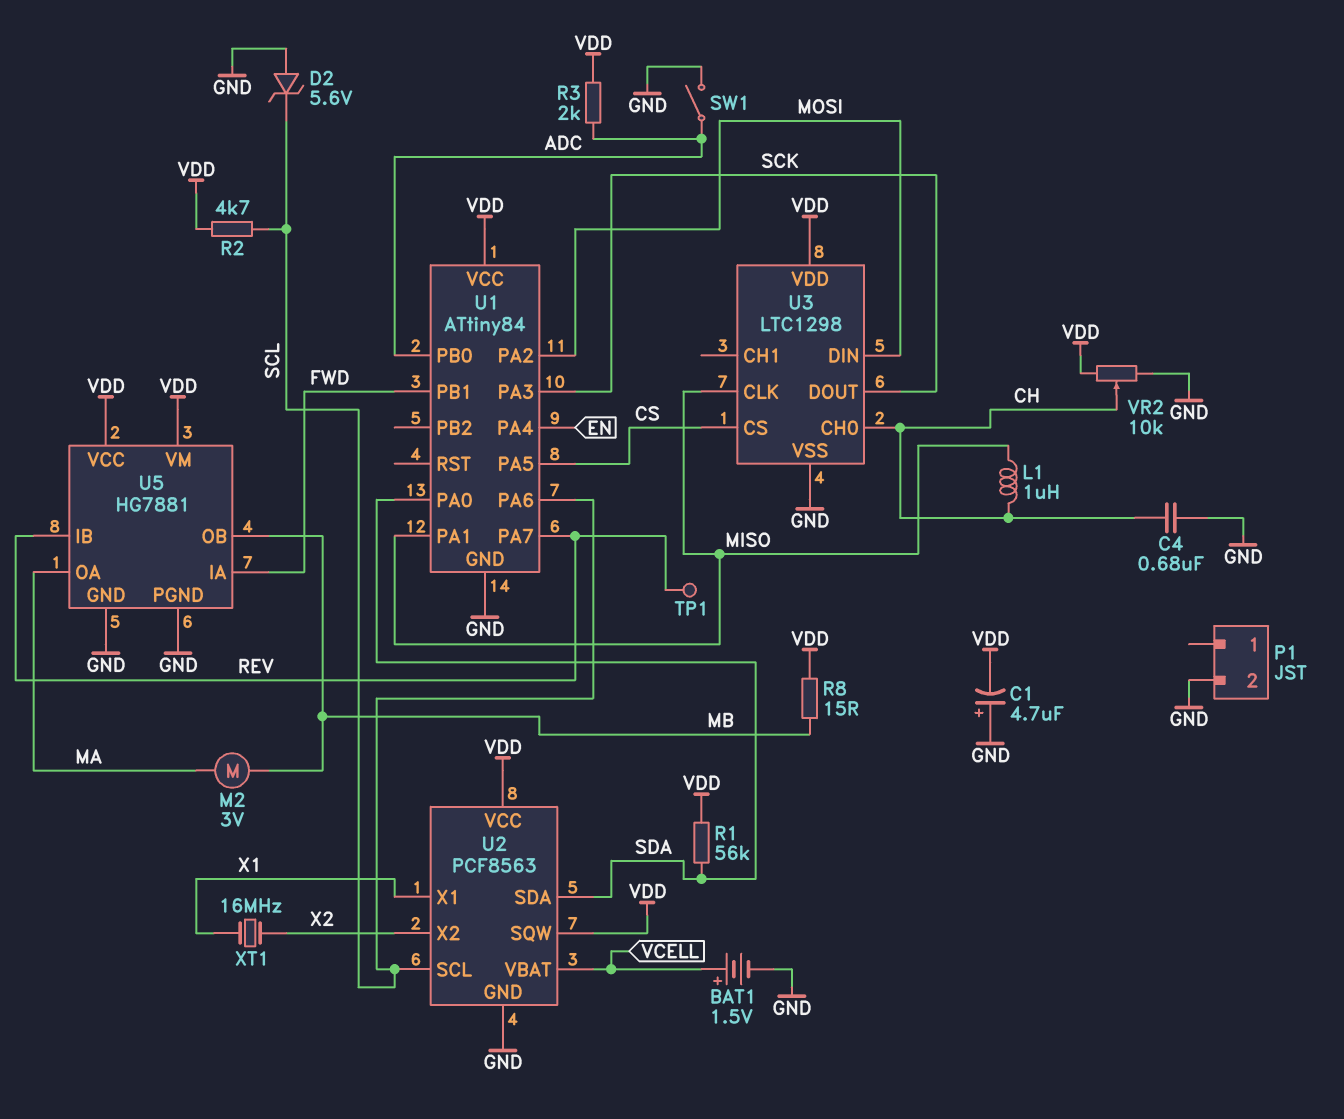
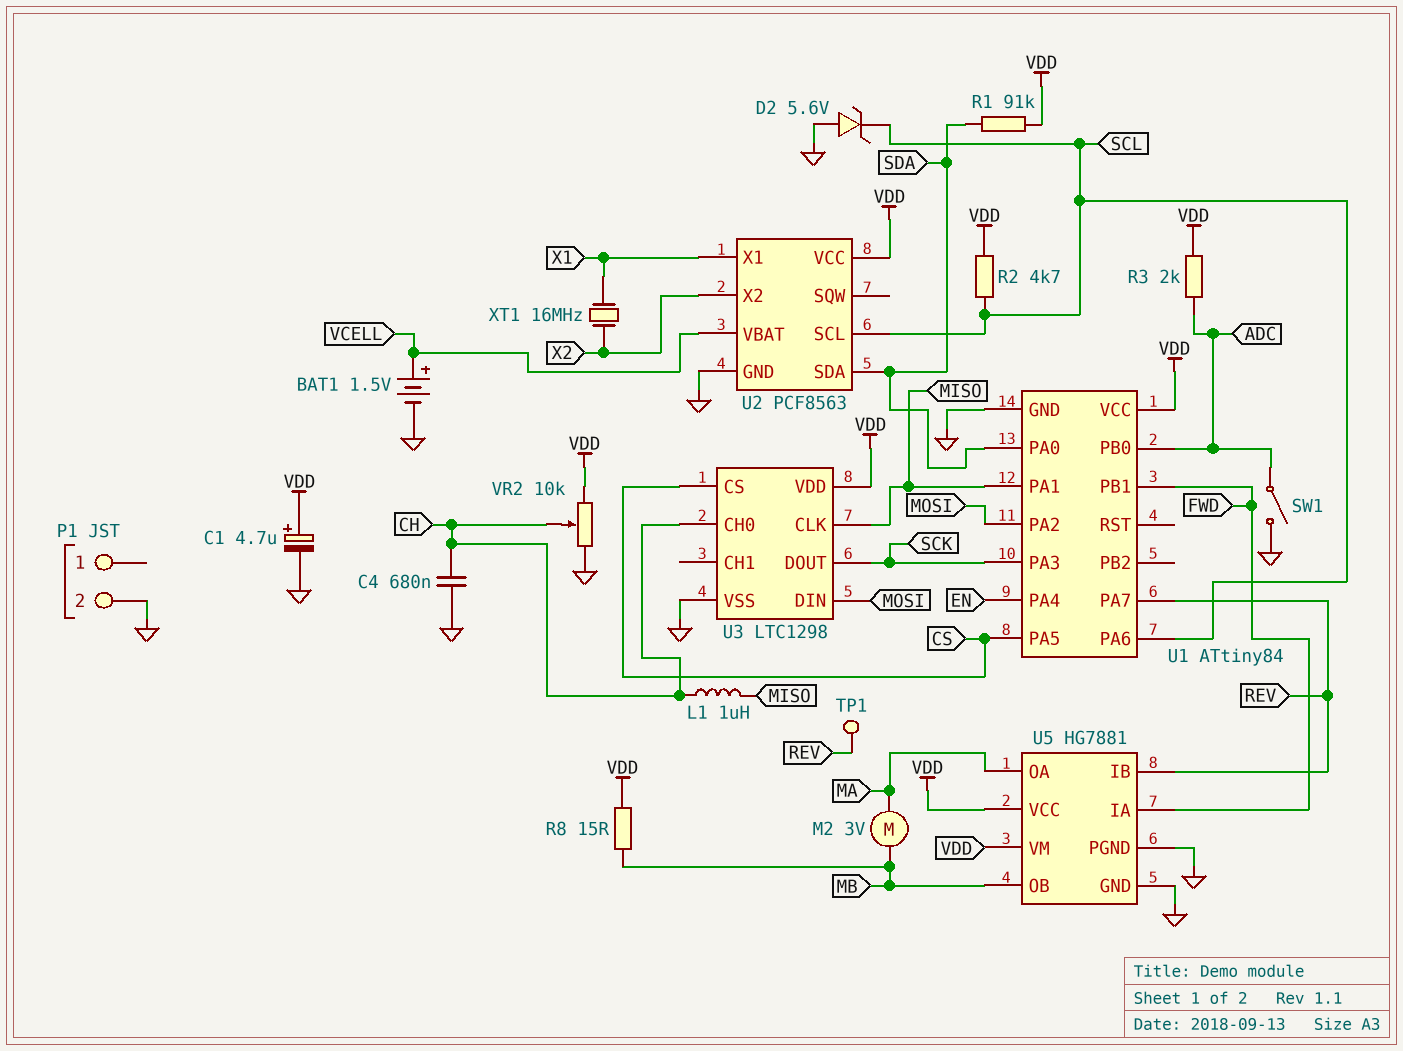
C1: 4.7uF (plus GND, minus VDD) -> 4.7uF (plus VDD, minus GND)
R1: 56k (SDA, VDD) -> 91k (SDA, VDD)
U2 pin SQW: VDD -> none

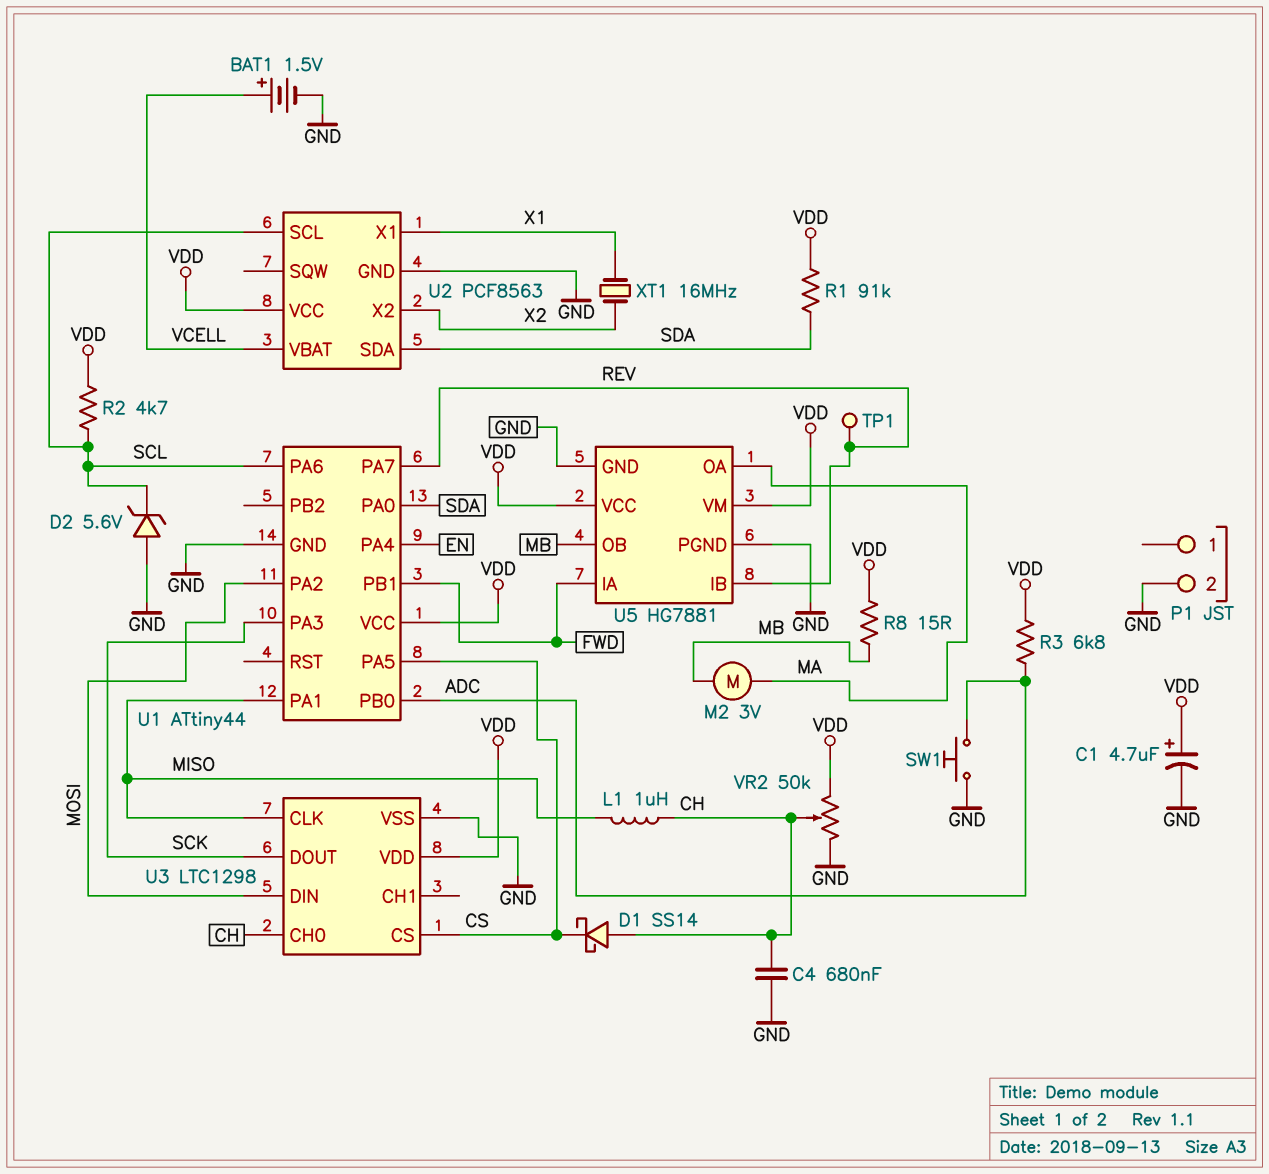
D1: none -> schottky SS14 (A CH, K CS)
R3: 2k (ADC, VDD) -> 6.8k (ADC, VDD)
SW1: switch (ADC, GND) -> button (ADC, GND)
U1: ATtiny84 -> ATtiny44
VR2: 10k (GND, VDD, wiper CH) -> 50k (GND, VDD, wiper CH)

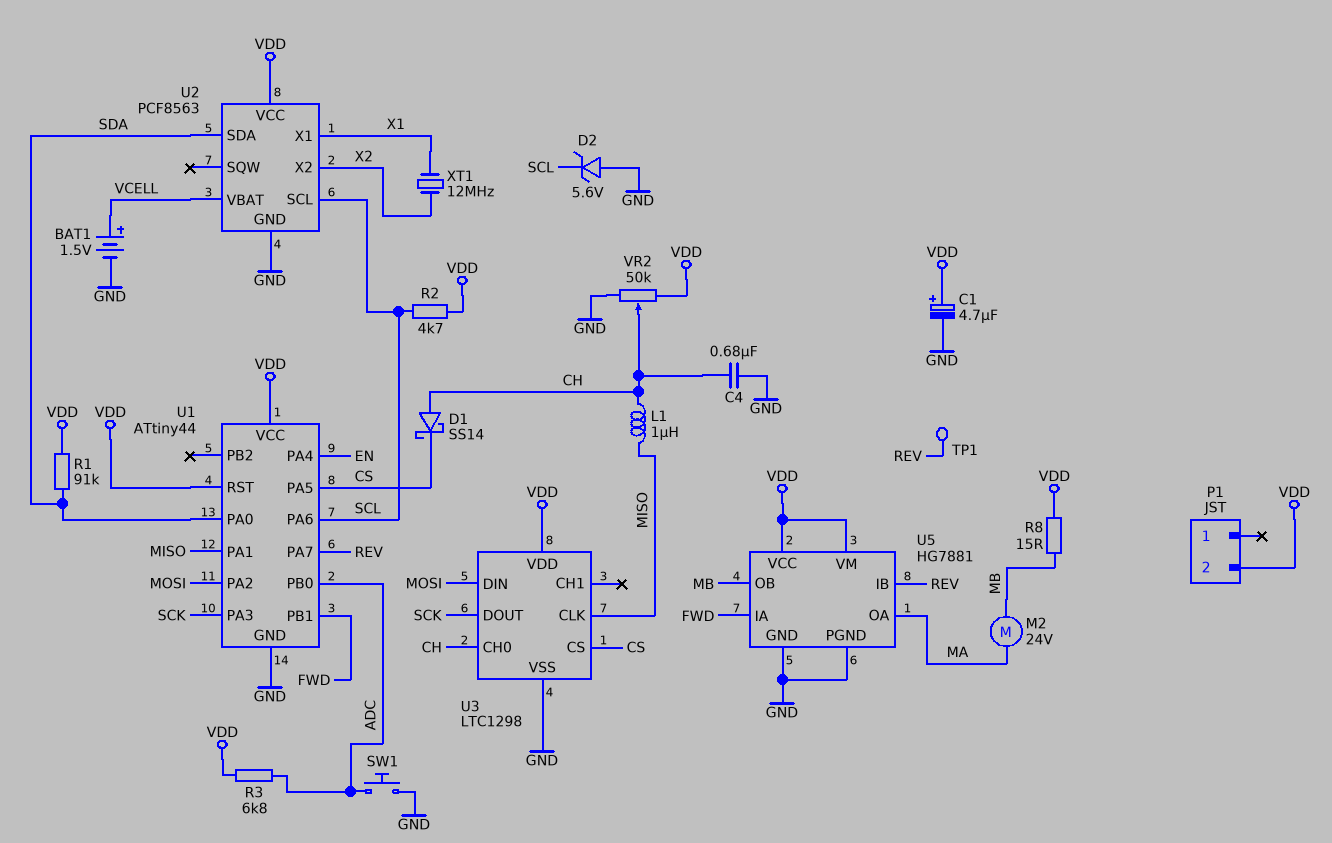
M2: motor 3V (MA, MB) -> motor 24V (MA, MB)
P1 pin 2: GND -> VDD
U1 pin RST: none -> VDD
XT1: 16MHz (X1, X2) -> 12MHz (X1, X2)

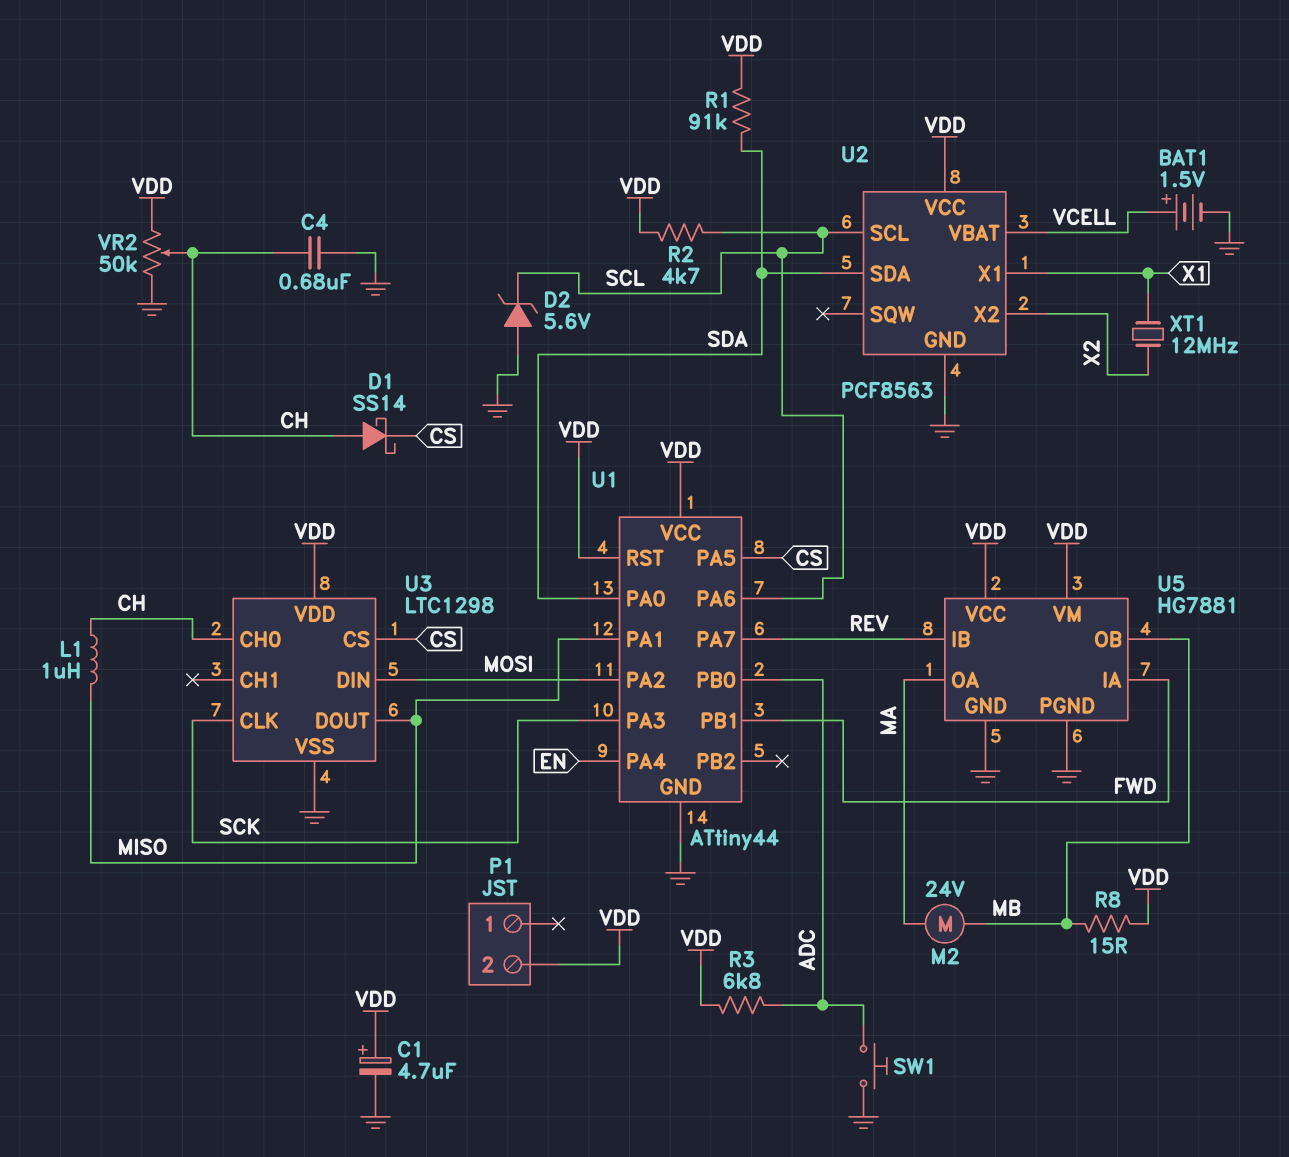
TP1: test point (REV) -> none
U3 pin CLK: MISO -> SCK
U3 pin DOUT: SCK -> MISO

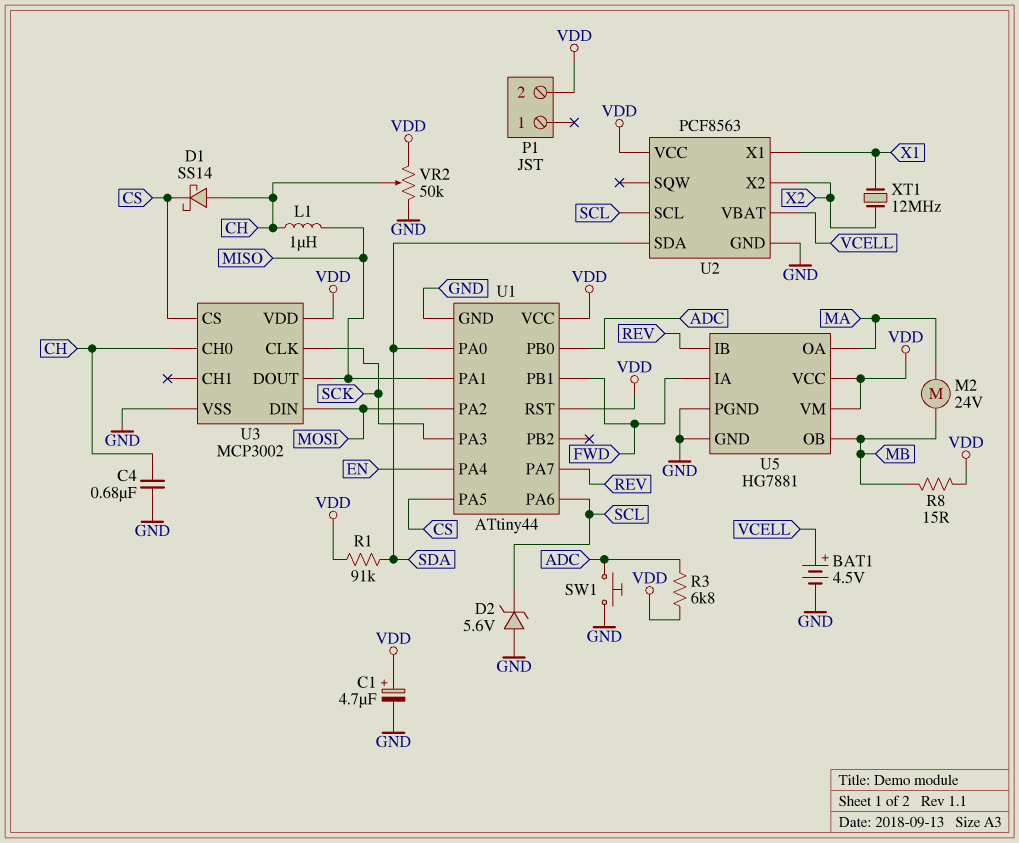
BAT1: 1.5V (plus VCELL, minus GND) -> 4.5V (plus VCELL, minus GND)
R2: 4.7k (SCL, VDD) -> none
U3: LTC1298 -> MCP3002

